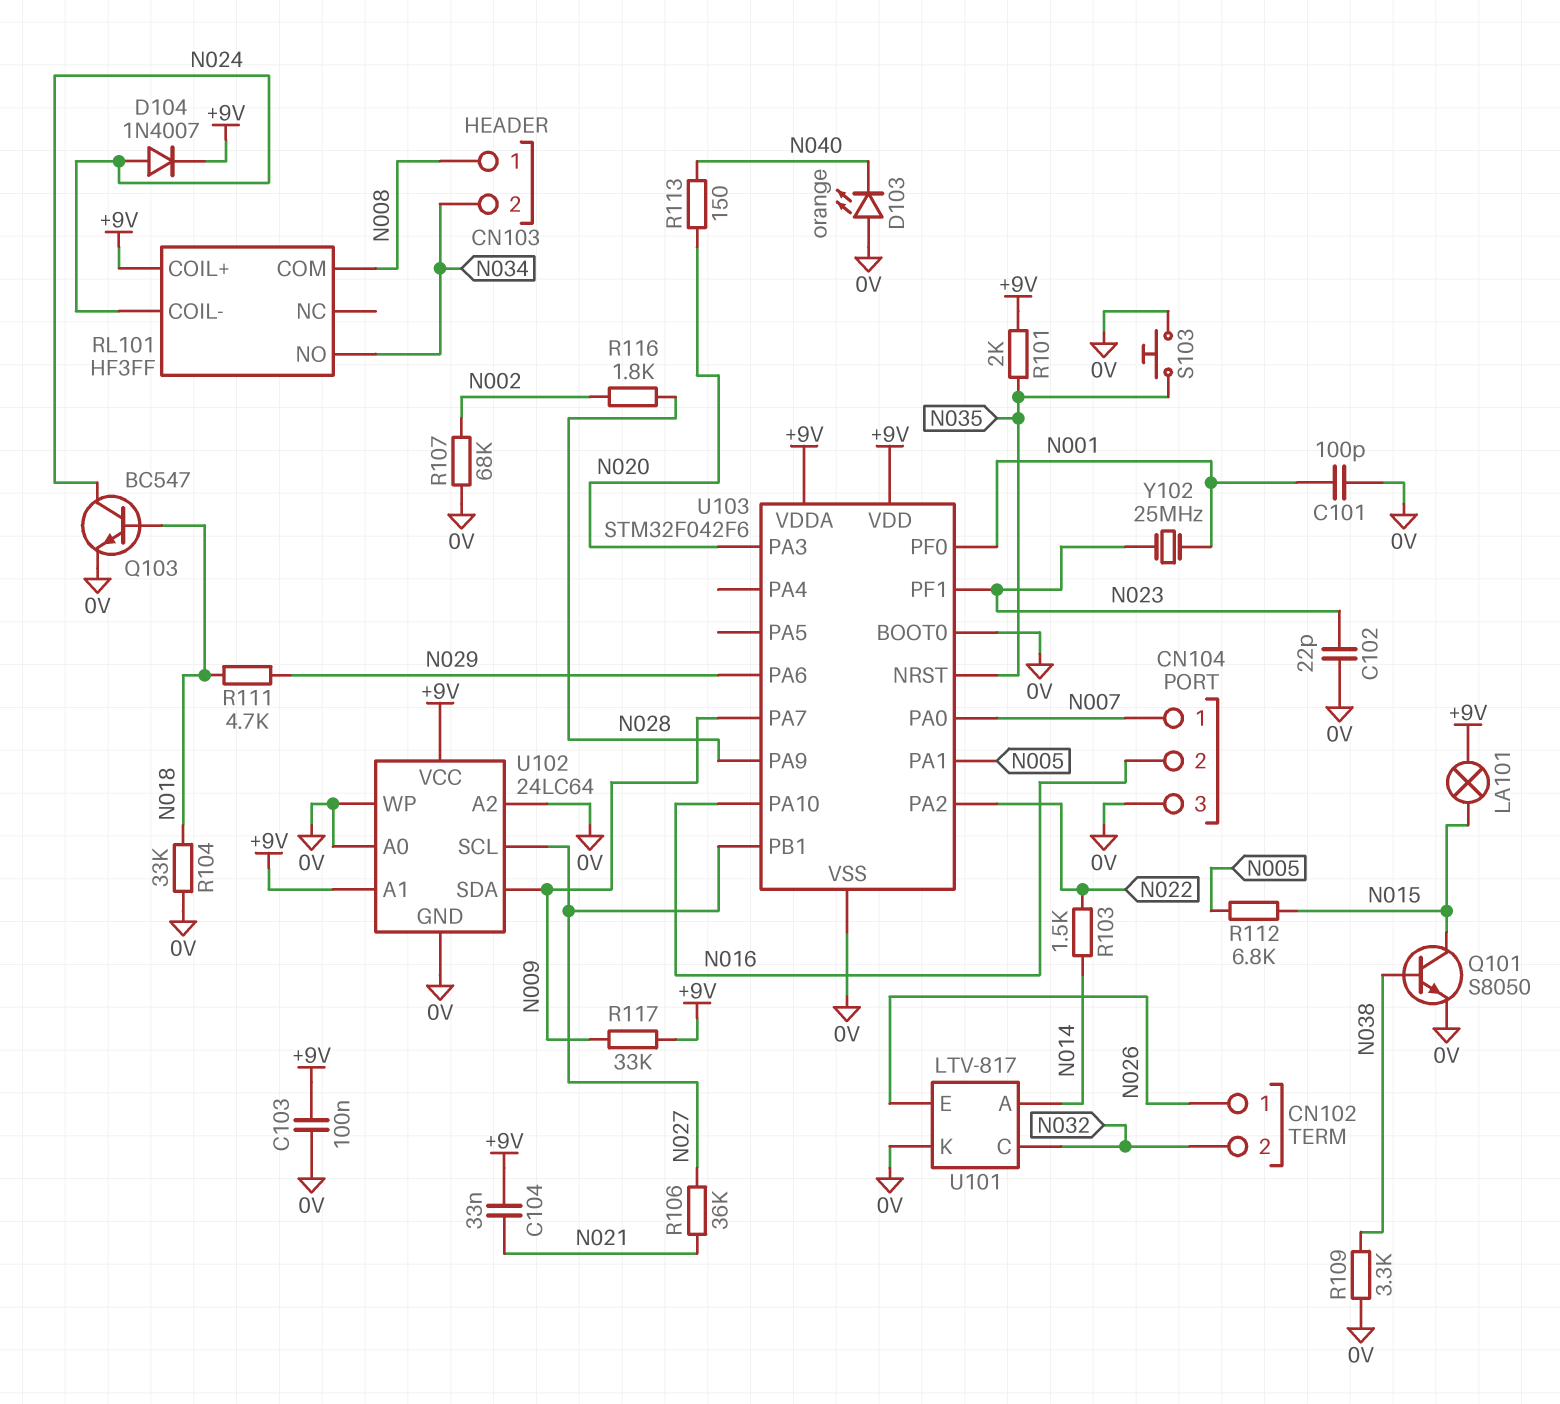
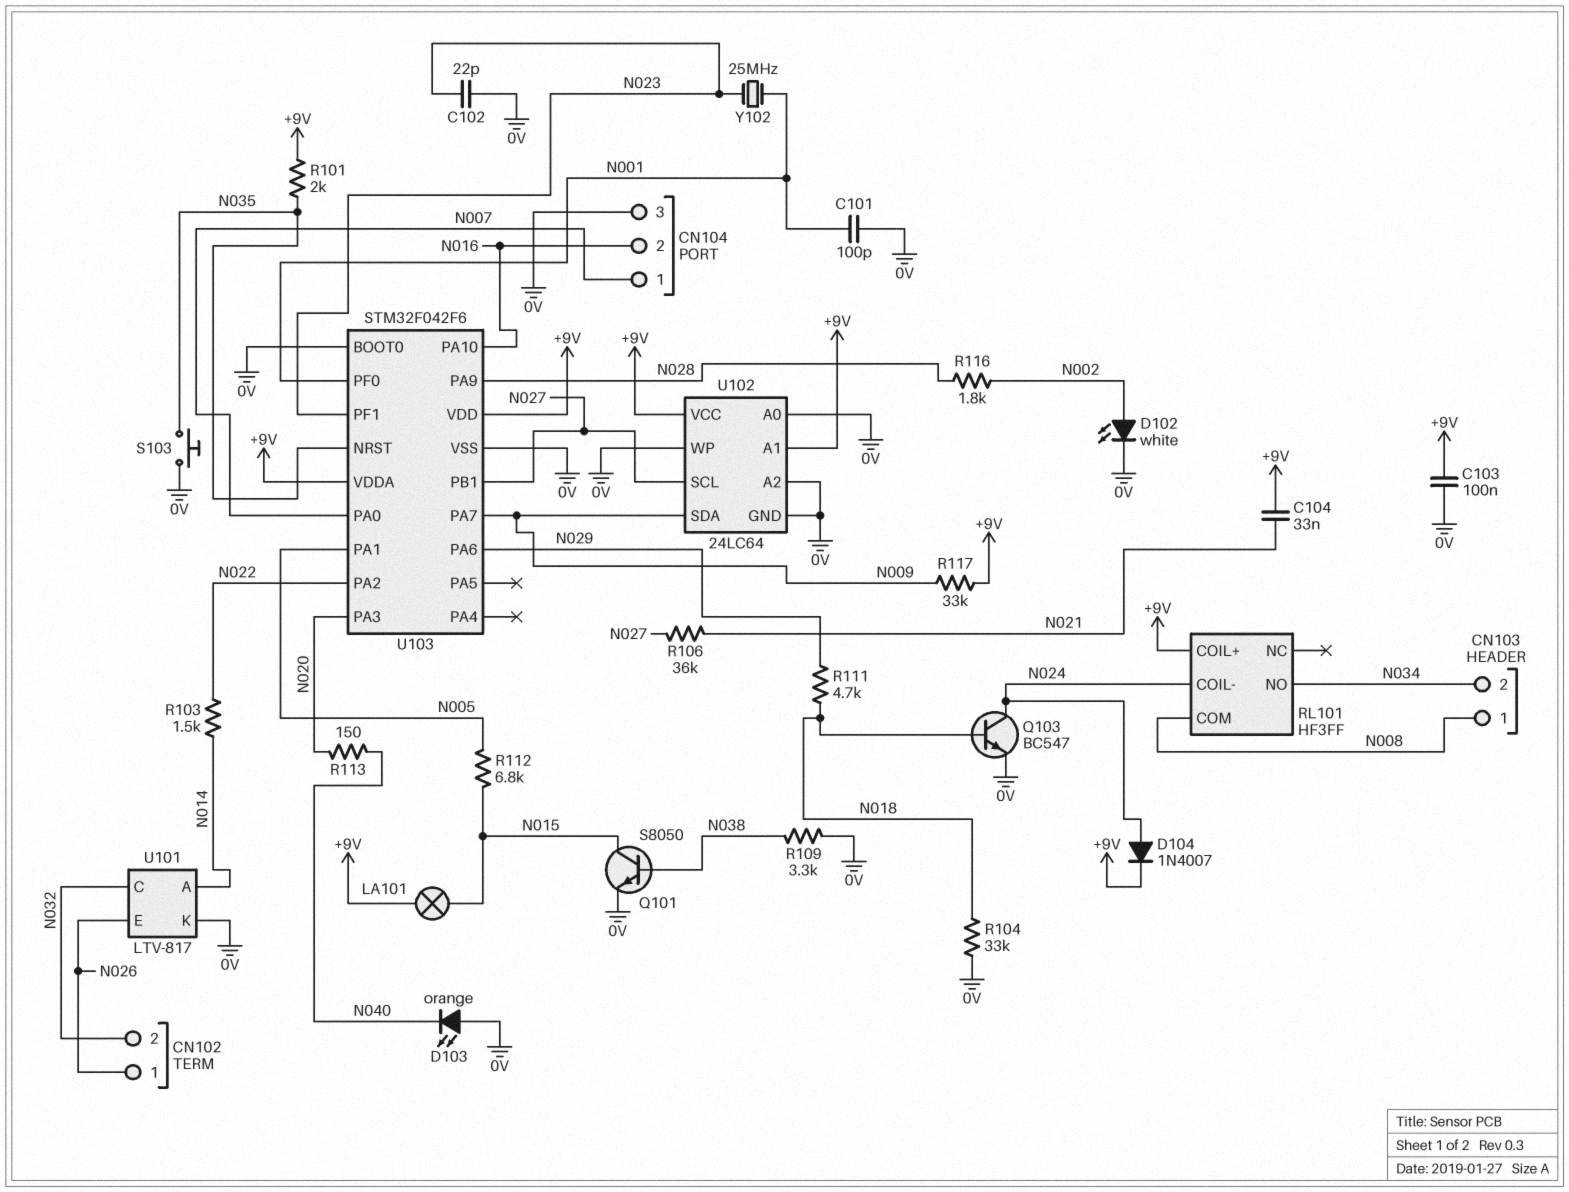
D102: none -> LED white (A N002, K 0V)
R107: 68k (0V, N002) -> none

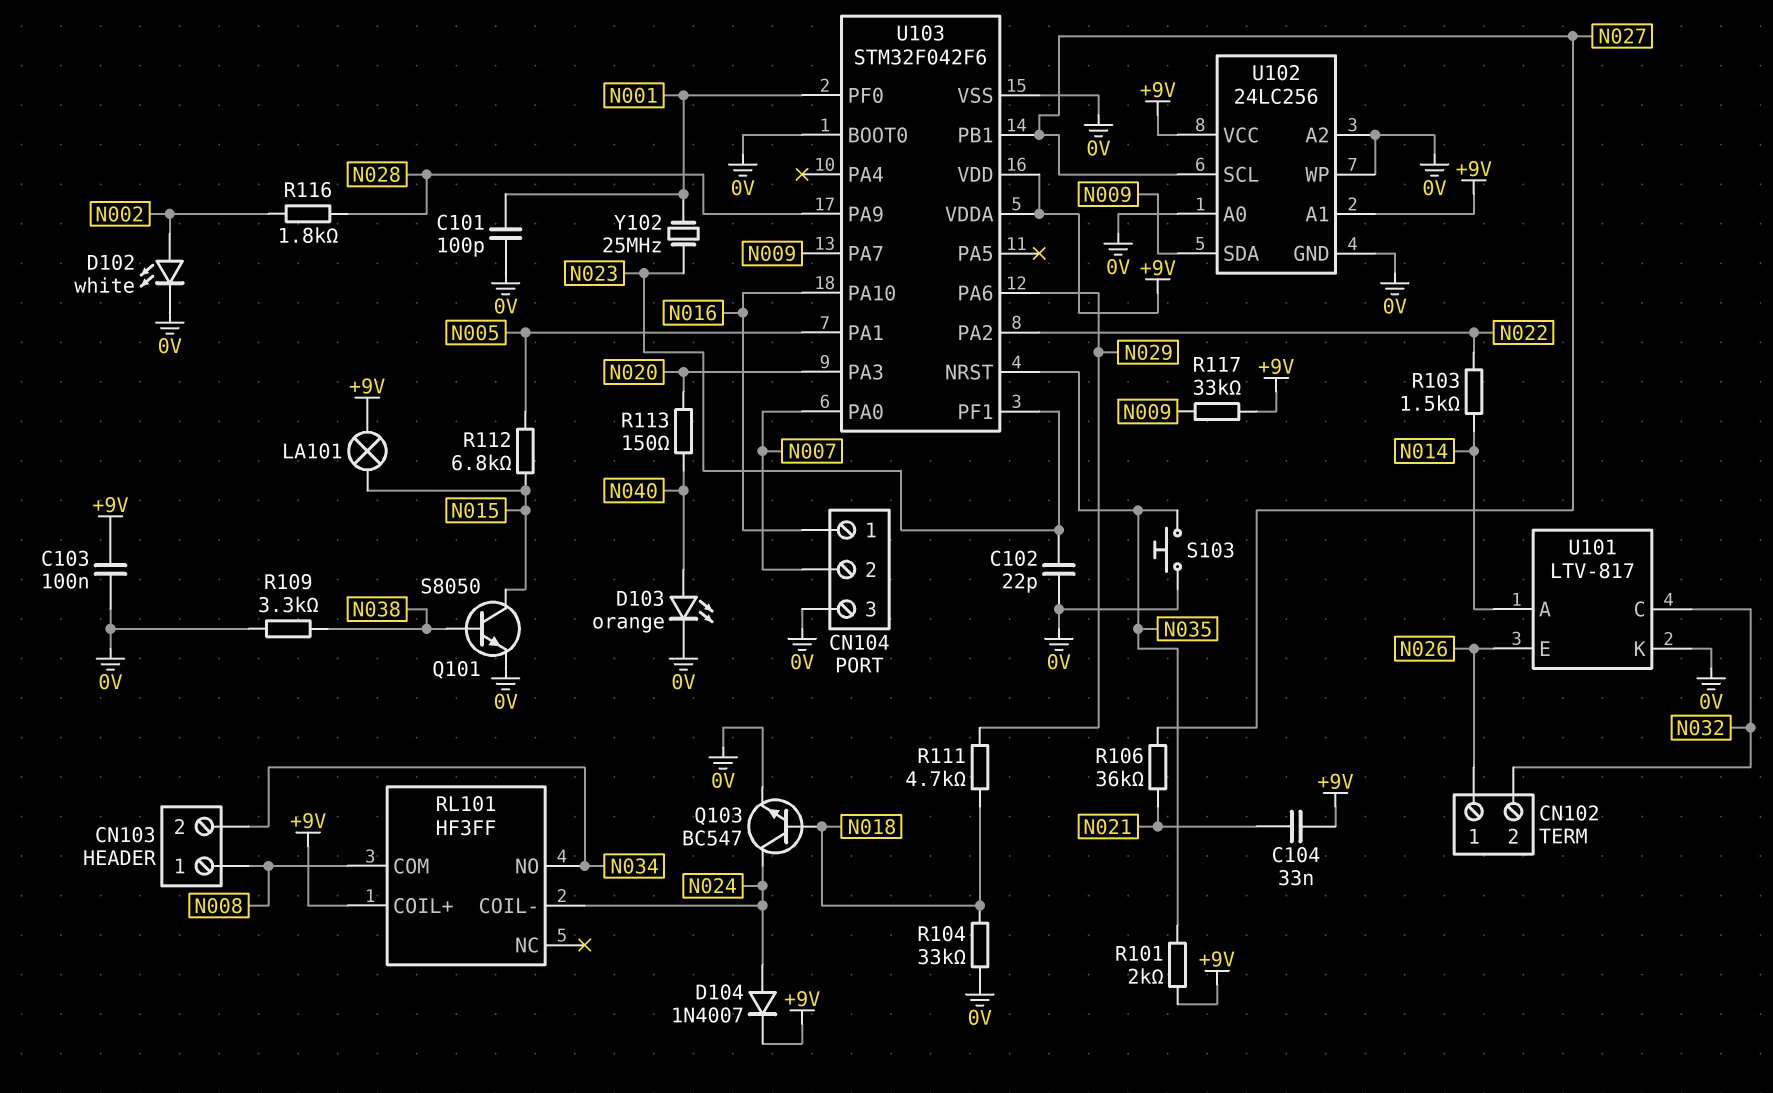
CN104 pin 1: N007 -> N016
CN104 pin 2: N016 -> N007
D103: LED orange (A 0V, K N040) -> LED orange (A N040, K 0V)
U102: 24LC64 -> 24LC256

